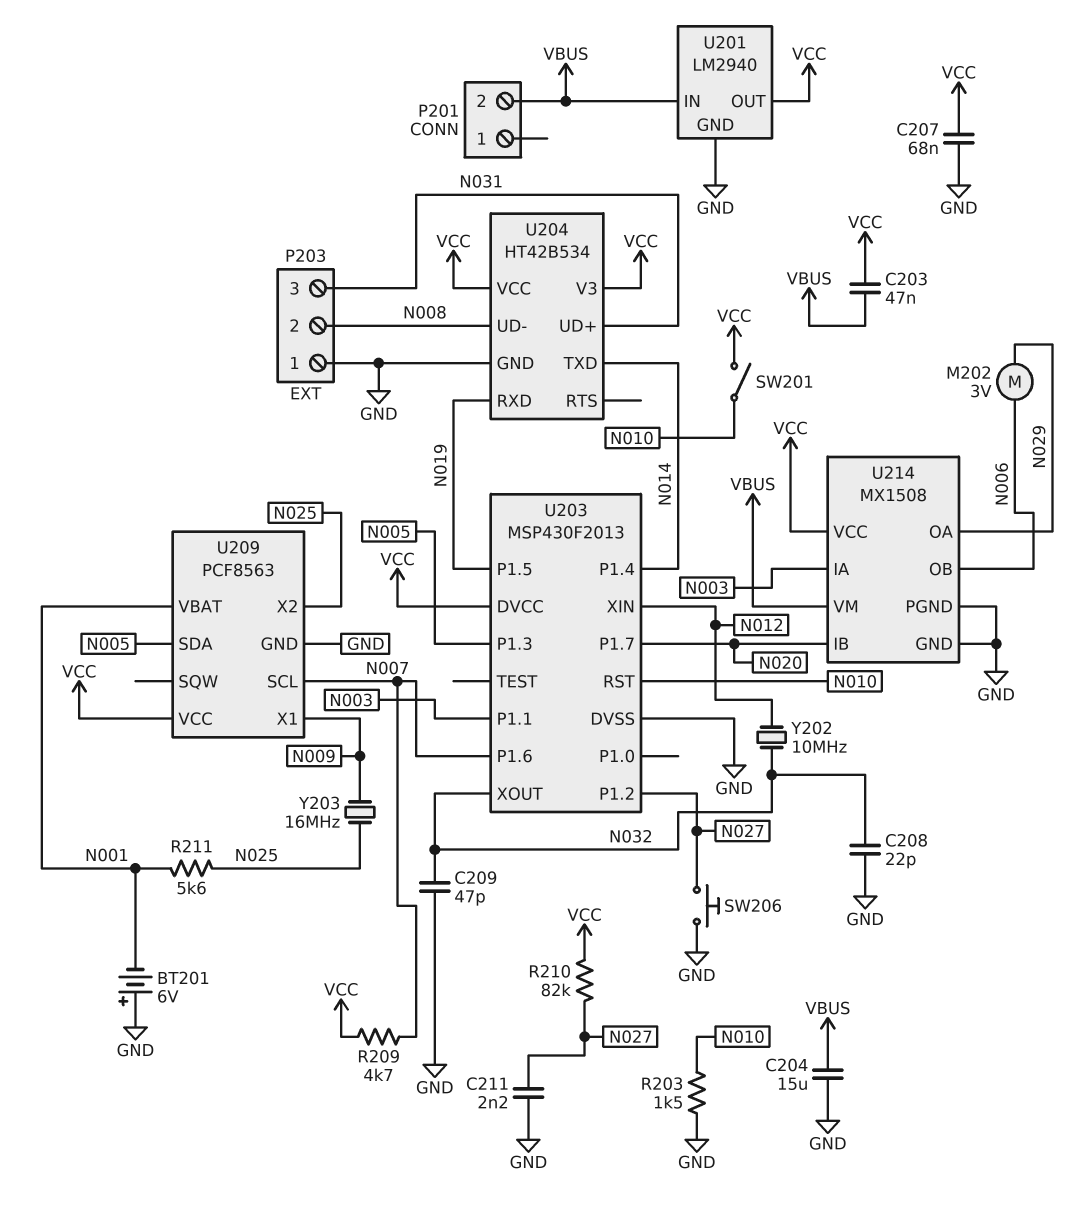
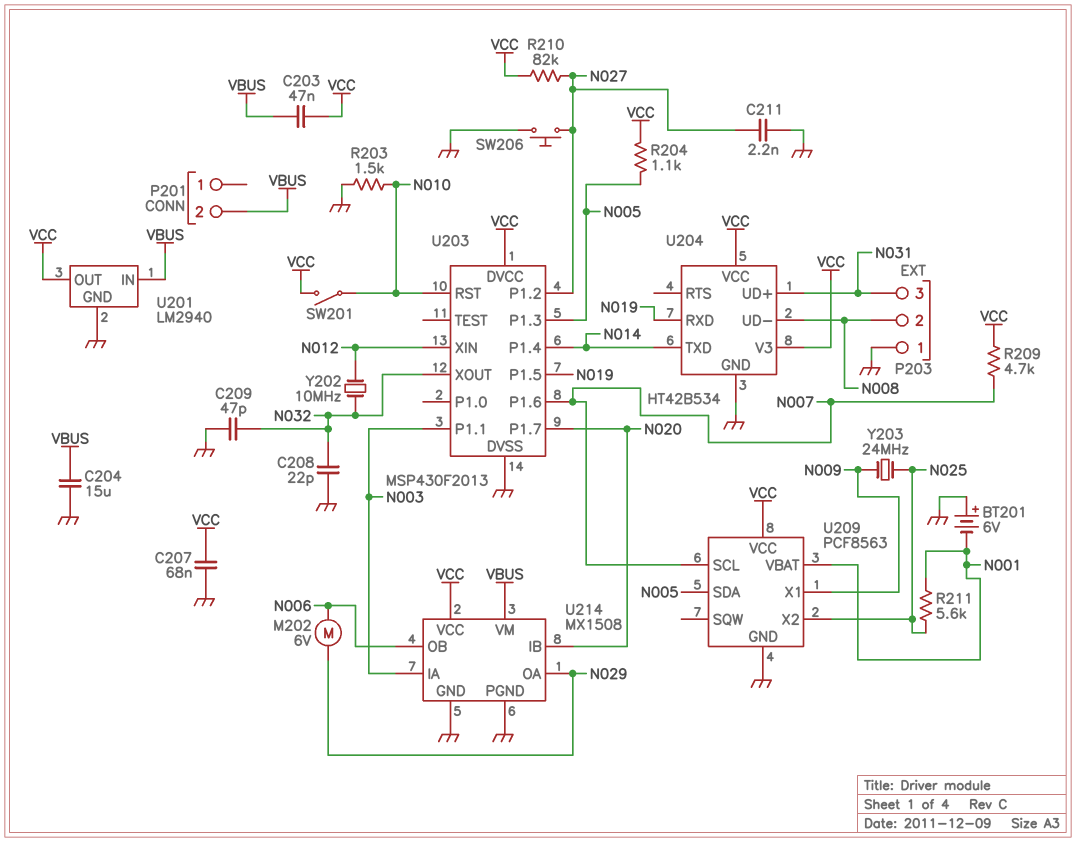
M202: motor 3V (N006, N029) -> motor 6V (N006, N029)
R204: none -> 1.1k (N005, VCC)
Y203: 16MHz (N009, N025) -> 24MHz (N009, N025)

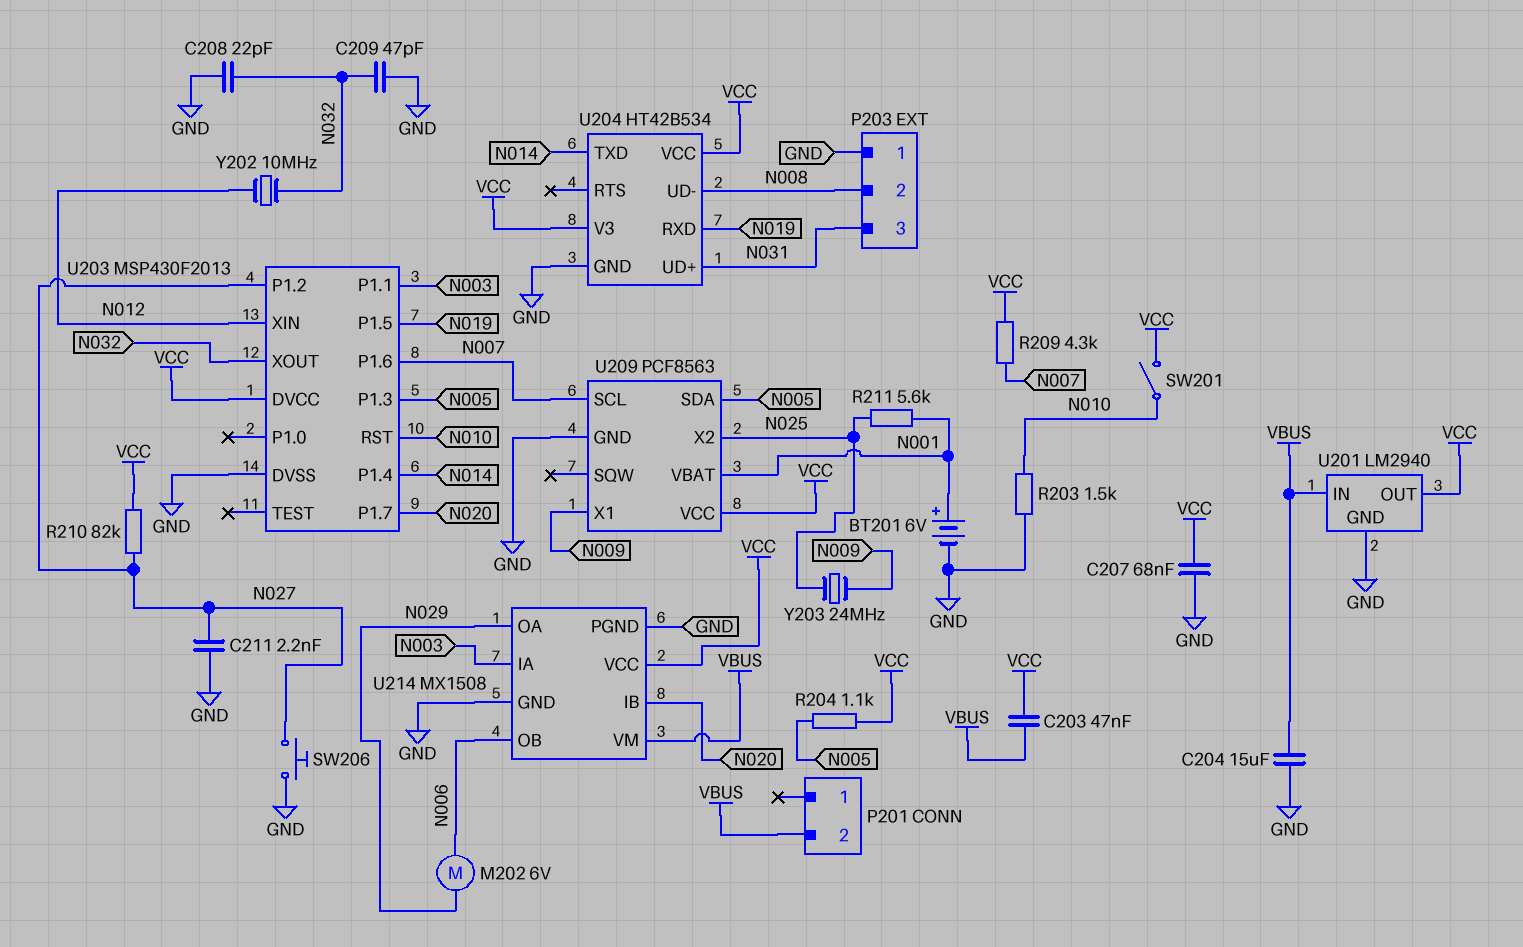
BT201: 6V (plus GND, minus N001) -> 6V (plus N001, minus GND)
R209: 4.7k (N007, VCC) -> 4.3k (N007, VCC)

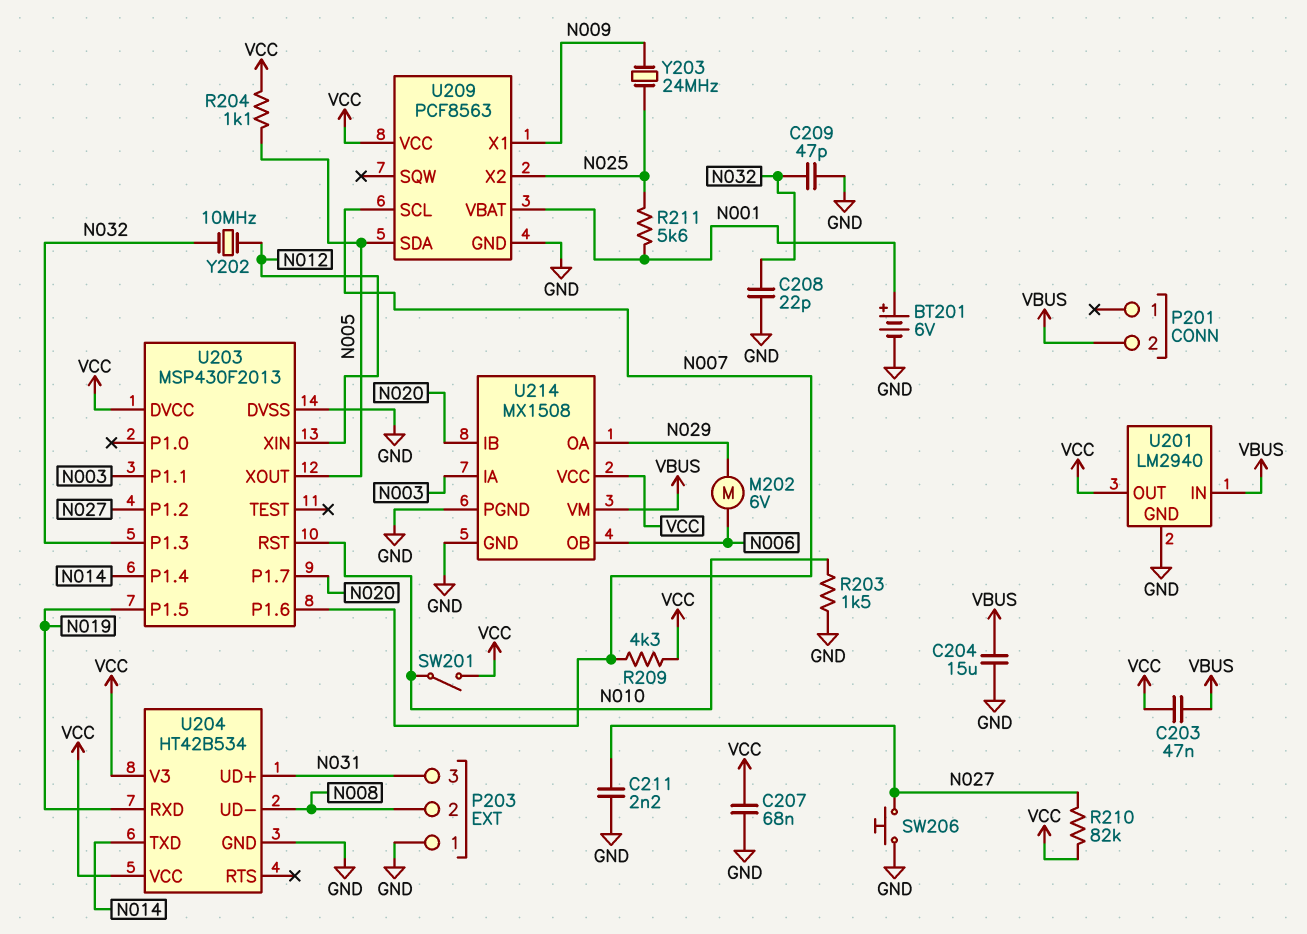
U203 pin P1.3: N005 -> N032
U203 pin XOUT: N032 -> N005

